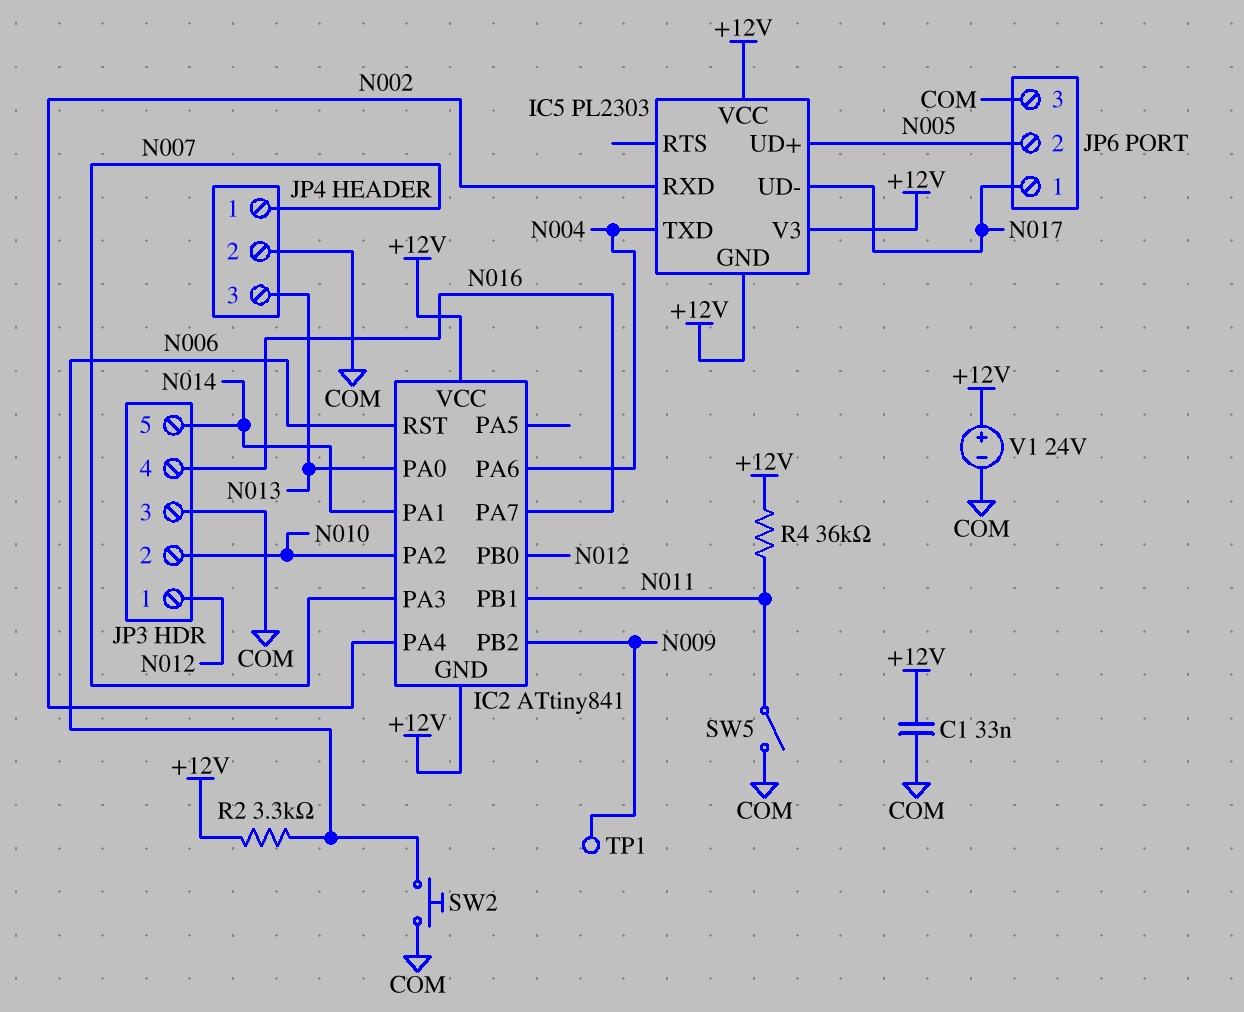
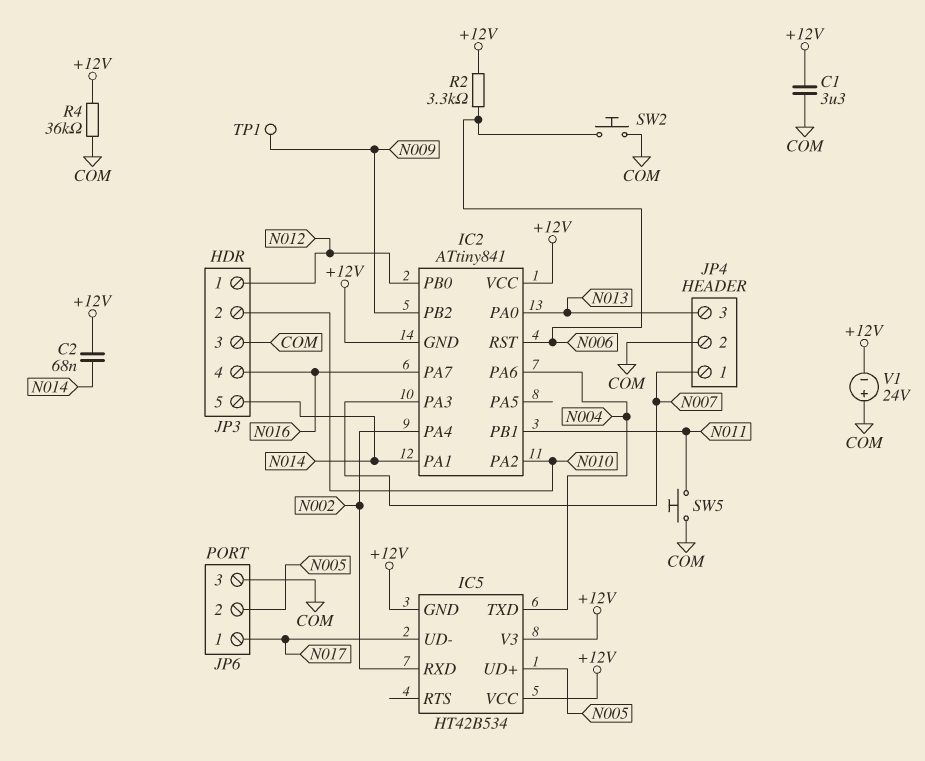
C1: 33nF (+12V, COM) -> 3.3uF (+12V, COM)
C2: none -> 68nF (+12V, N014)
IC5: PL2303 -> HT42B534
R4: 36k (+12V, N011) -> 36k (+12V, COM)
SW5: switch (COM, N011) -> button (COM, N011)
V1: 24V (plus +12V, minus COM) -> 24V (plus COM, minus +12V)

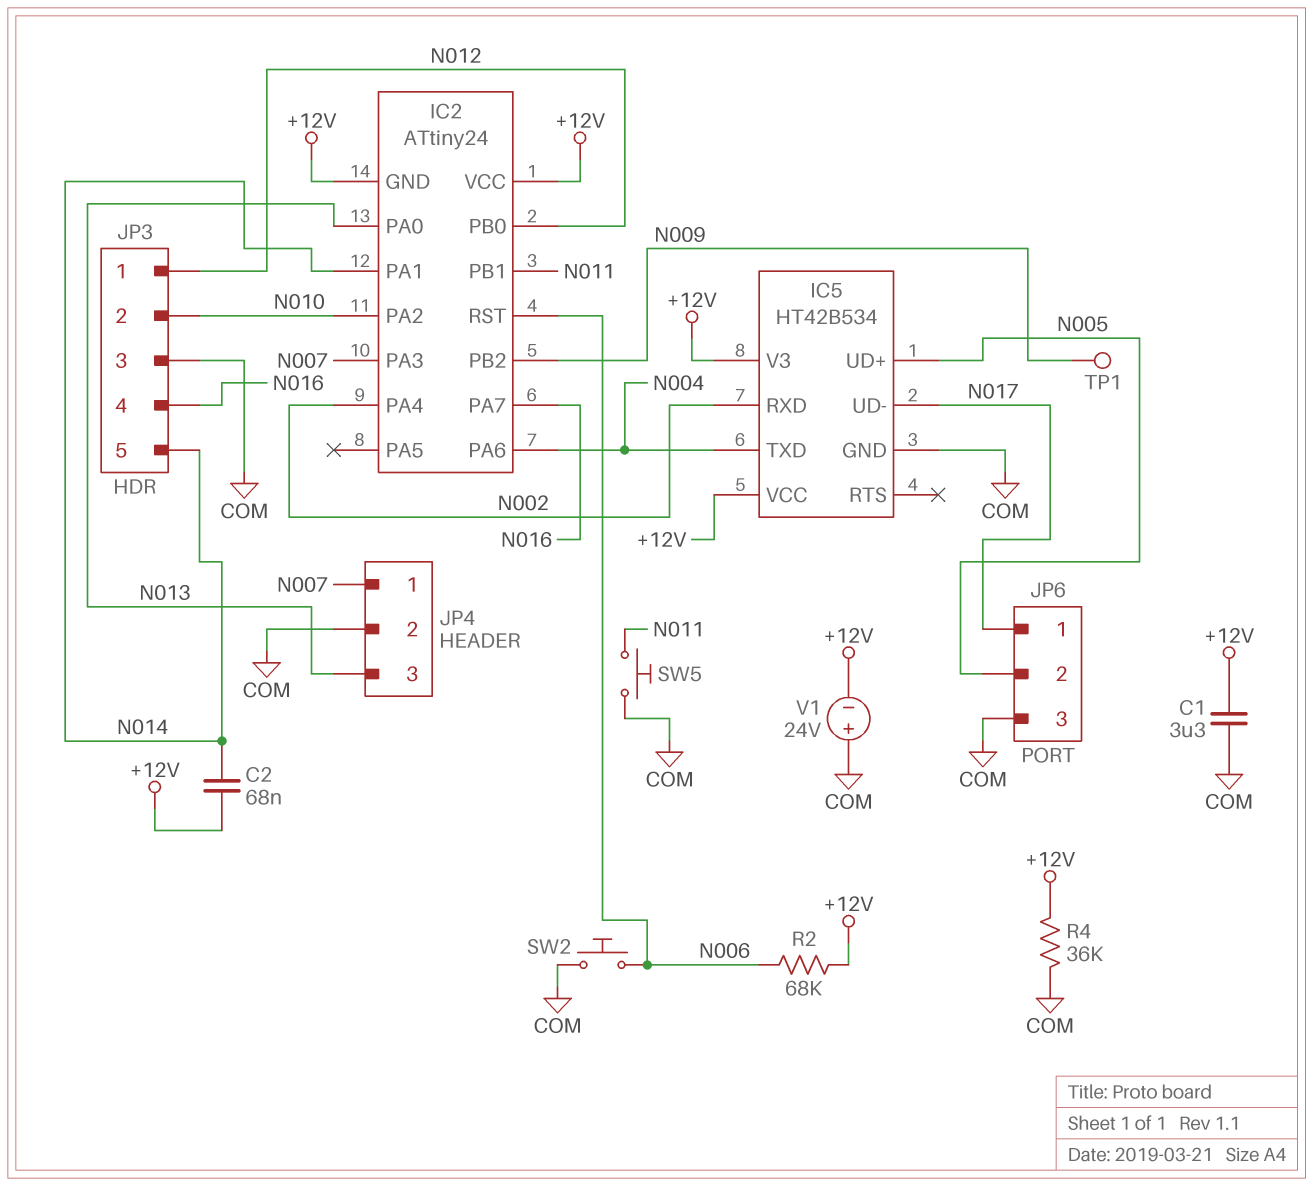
IC2: ATtiny841 -> ATtiny24
IC5 pin GND: +12V -> COM
R2: 3.3k (+12V, N006) -> 68k (+12V, N006)

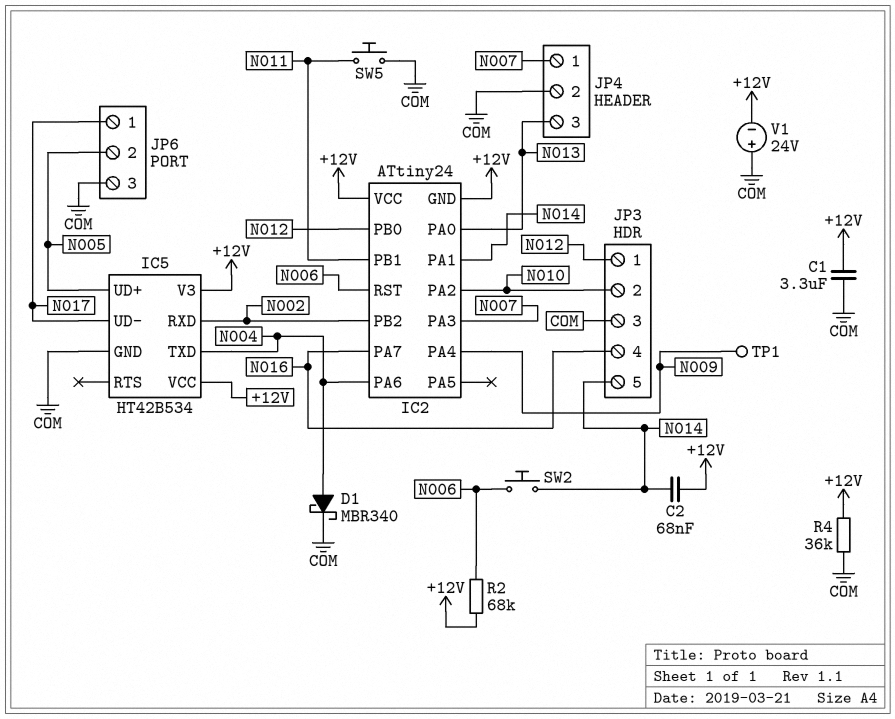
D1: none -> schottky MBR340 (A N004, K COM)
IC2 pin PA4: N002 -> N009
IC2 pin PB2: N009 -> N002
SW2: button (COM, N006) -> button (N006, N014)

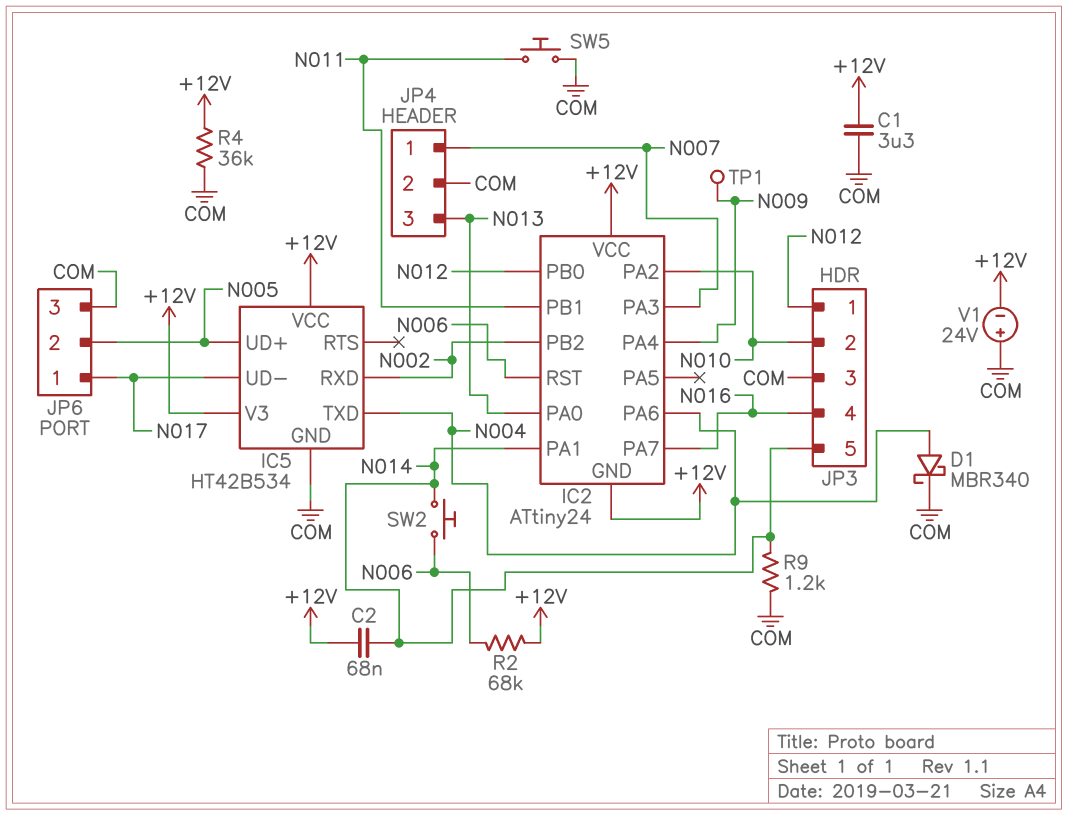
R9: none -> 1.2k (COM, N014)

